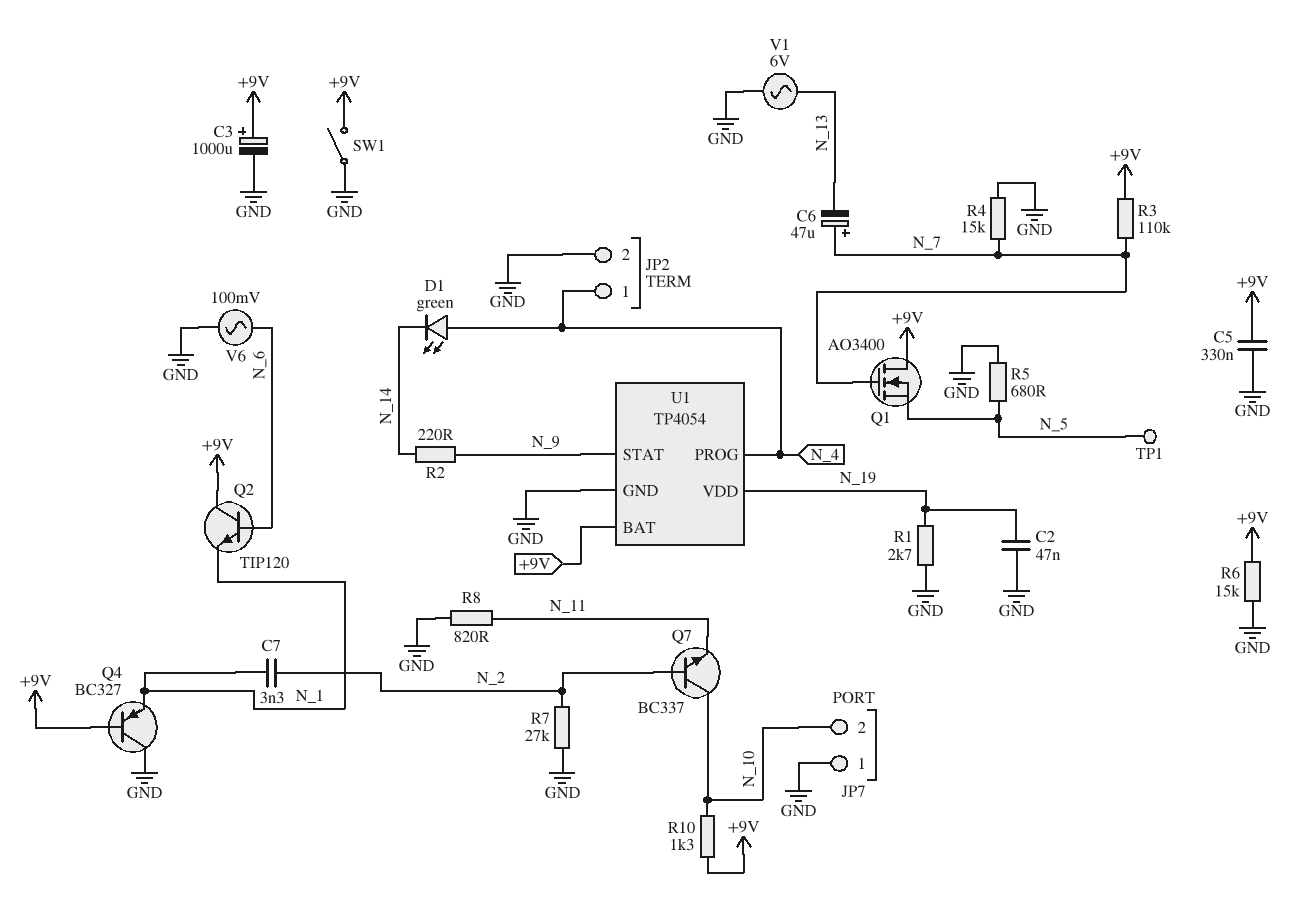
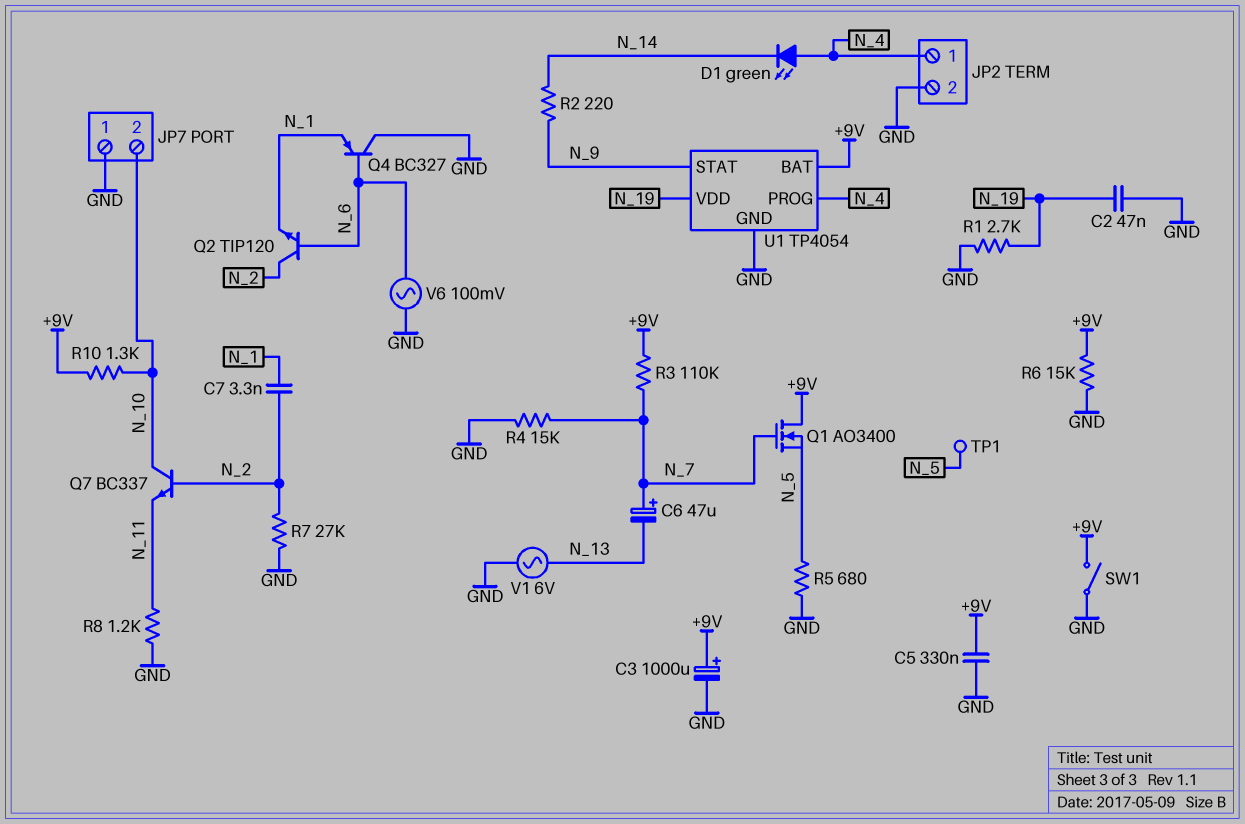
Q2: NPN TIP120 (B N_6, C +9V, E N_1) -> NPN TIP120 (B N_6, C N_2, E N_1)
Q4: PNP BC327 (B +9V, C GND, E N_1) -> PNP BC327 (B N_6, C GND, E N_1)
R8: 820 (GND, N_11) -> 1.2k (GND, N_11)

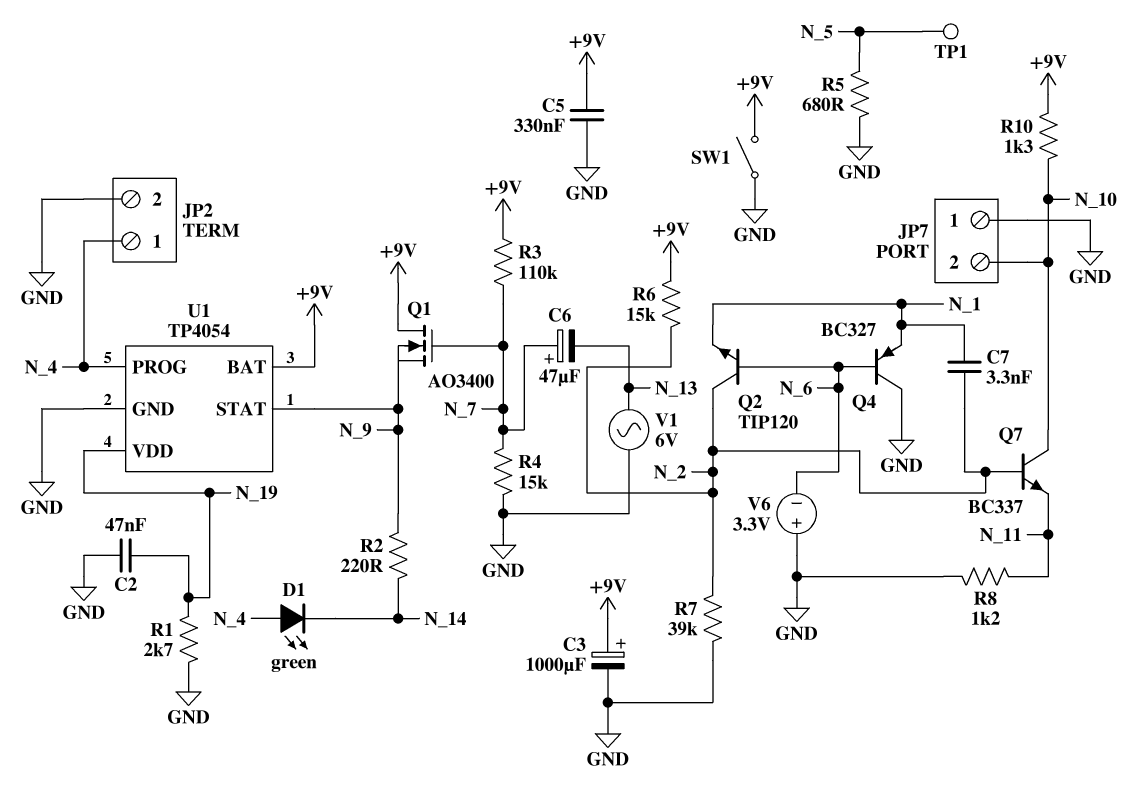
Q1: NMOS AO3400 (G N_7, D +9V, S N_5) -> NMOS AO3400 (G N_7, D +9V, S N_9)
R6: 15k (+9V, GND) -> 15k (+9V, N_2)
R7: 27k (GND, N_2) -> 39k (GND, N_2)
V6: AC 100mV (GND, N_6) -> 3.3V (plus GND, minus N_6)

